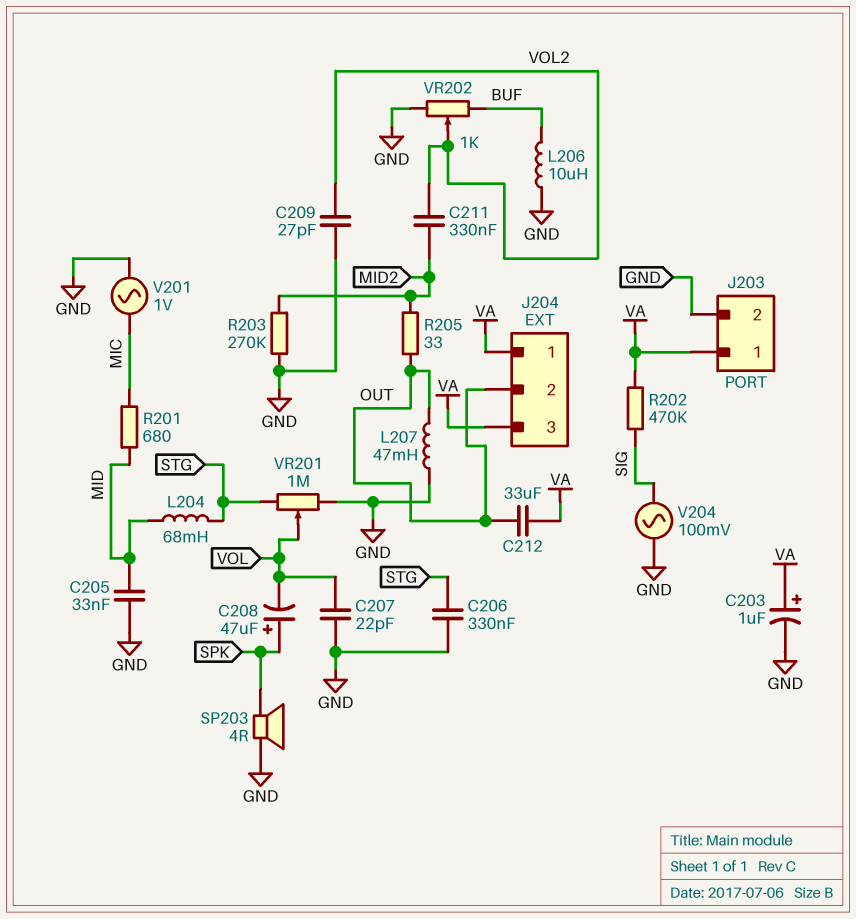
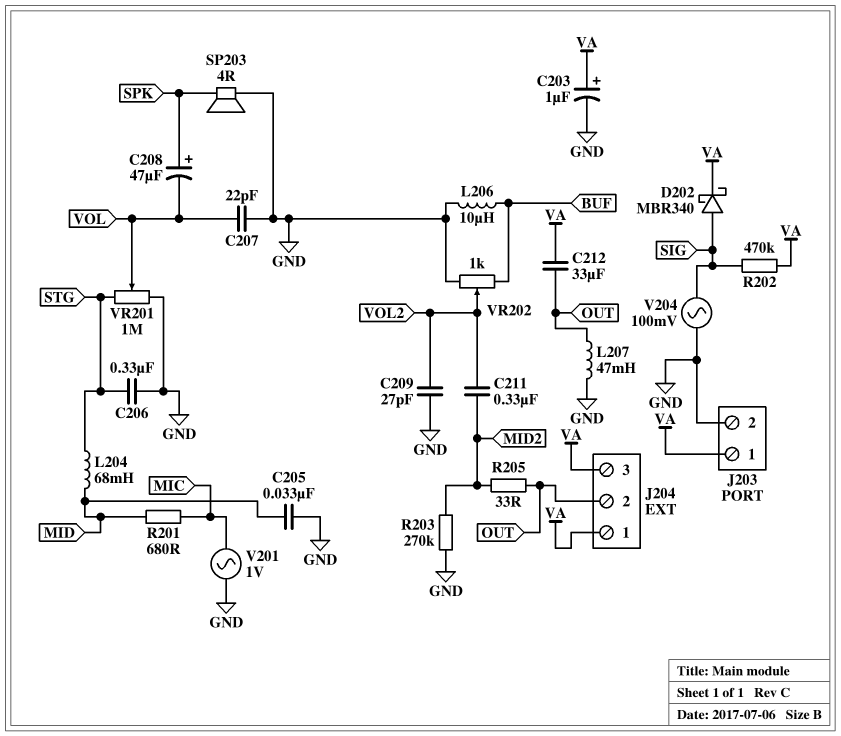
D202: none -> schottky MBR340 (A SIG, K VA)

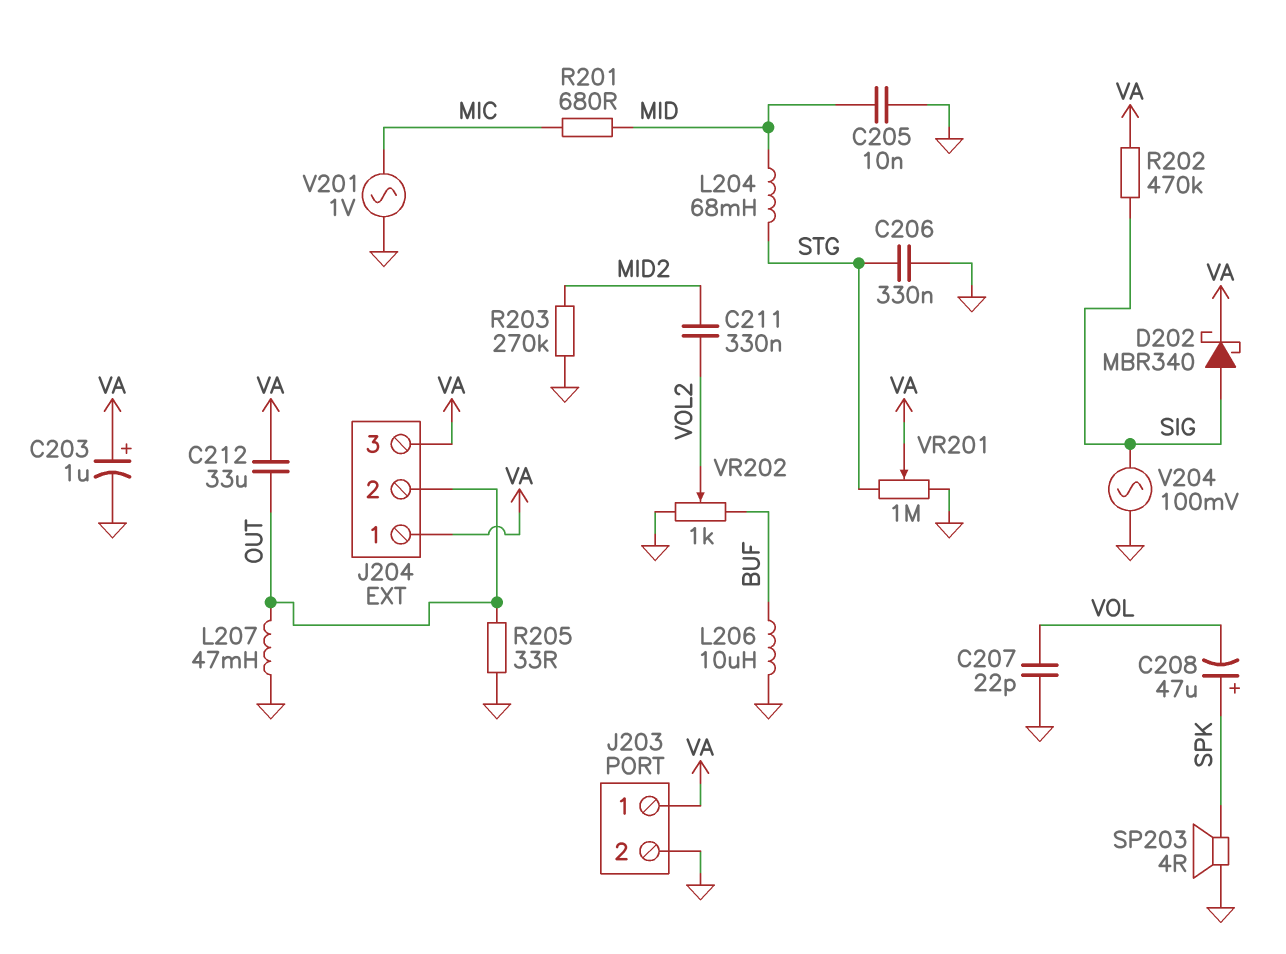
C205: 33nF (GND, MID) -> 10nF (GND, MID)
C209: 27pF (GND, VOL2) -> none
R205: 33 (MID2, OUT) -> 33 (GND, OUT)
VR201: 1M (GND, STG, wiper VOL) -> 1M (GND, STG, wiper VA)

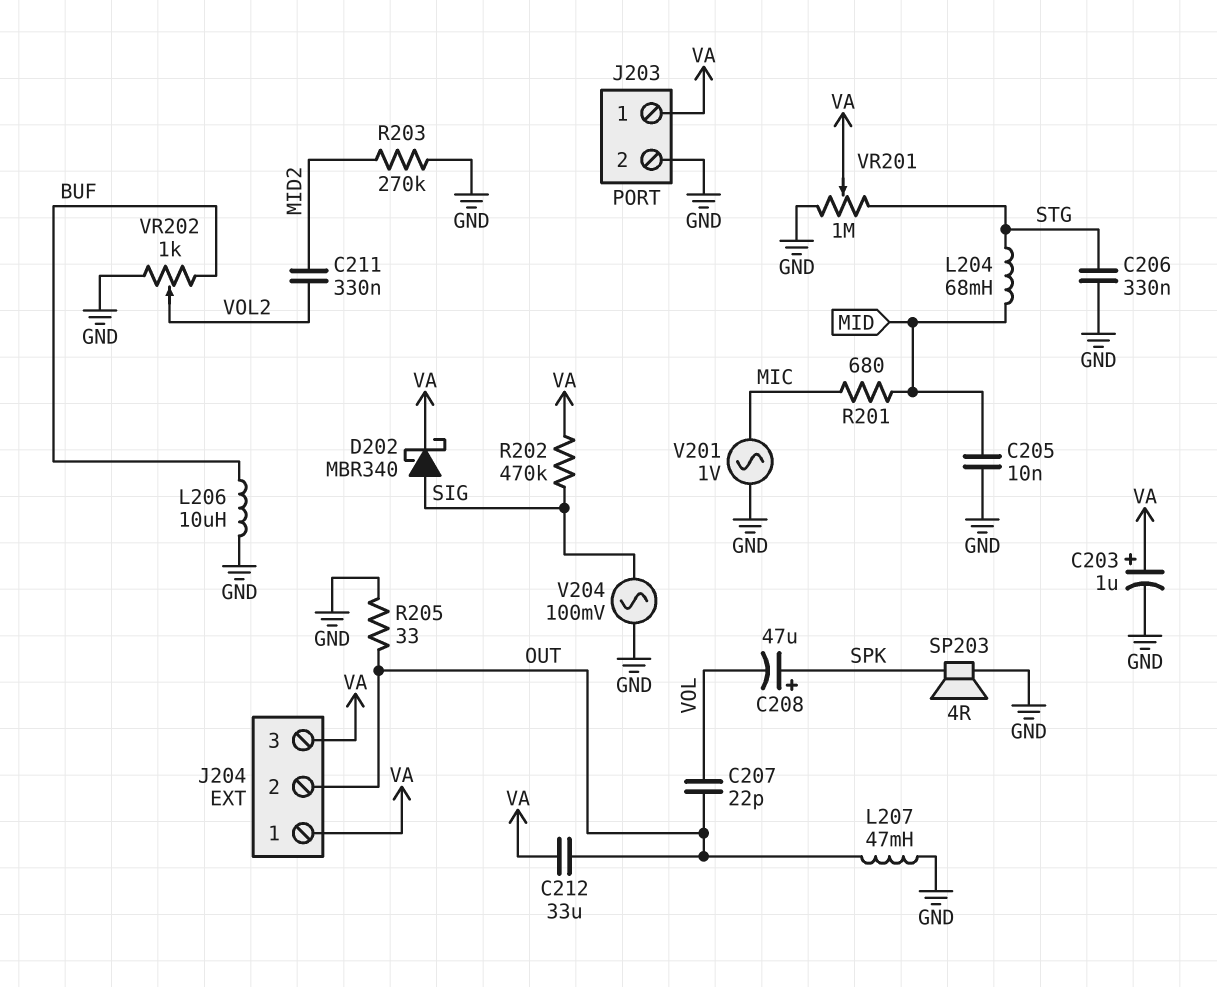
C207: 22pF (GND, VOL) -> 22pF (OUT, VOL)

